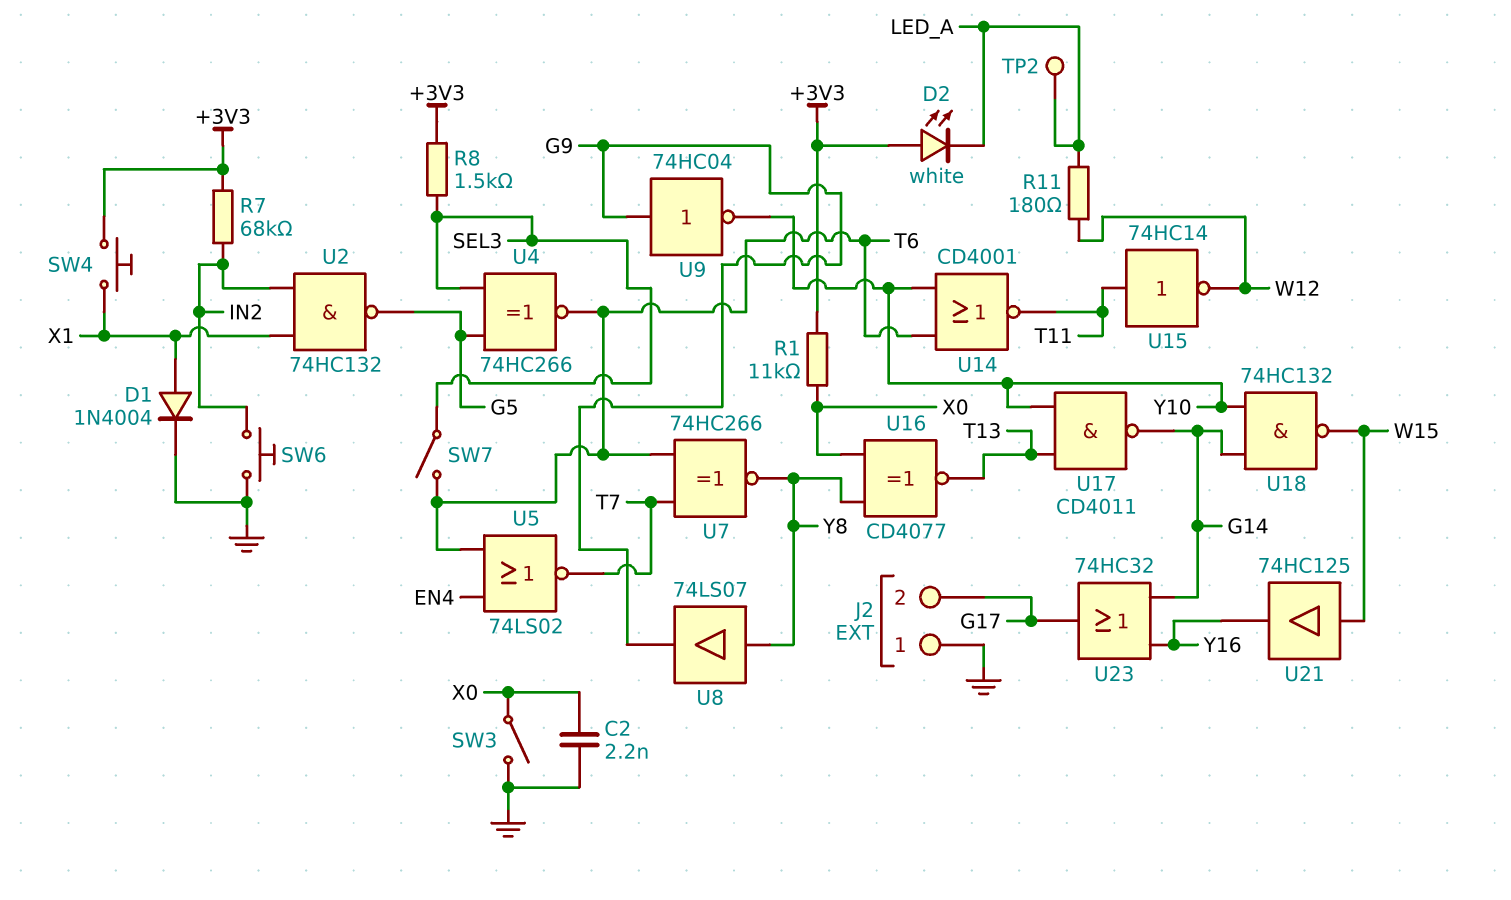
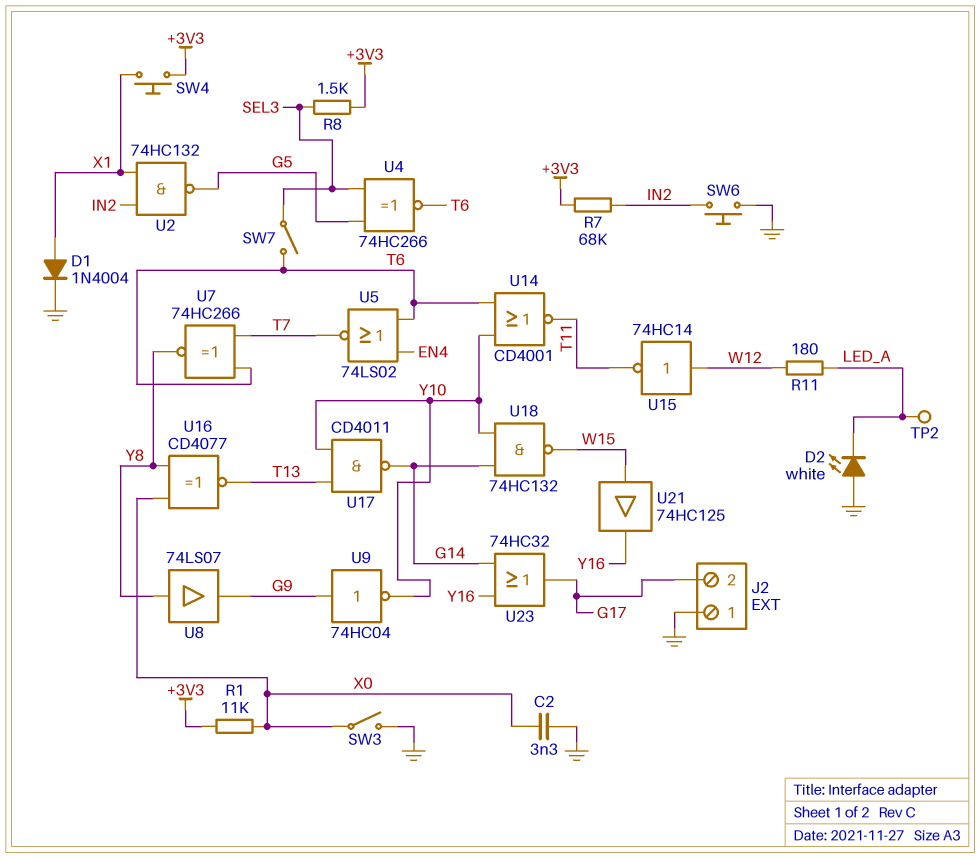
C2: 2.2nF (GND, X0) -> 3.3nF (GND, X0)
D2: LED white (A +3V3, K LED_A) -> LED white (A GND, K LED_A)
U15: NOT 74HC14 (in T11, out W12) -> NOT 74HC14 (in W12, out T11)

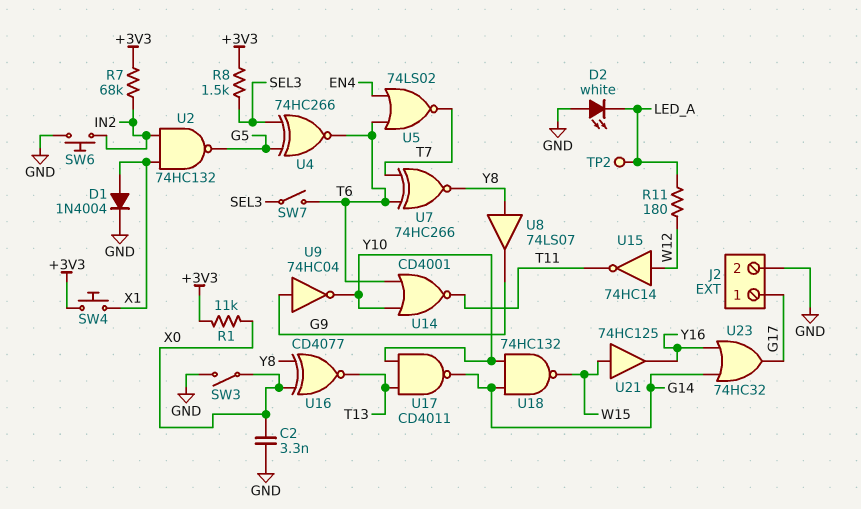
J2 pin 1: GND -> G17
J2 pin 2: G17 -> GND

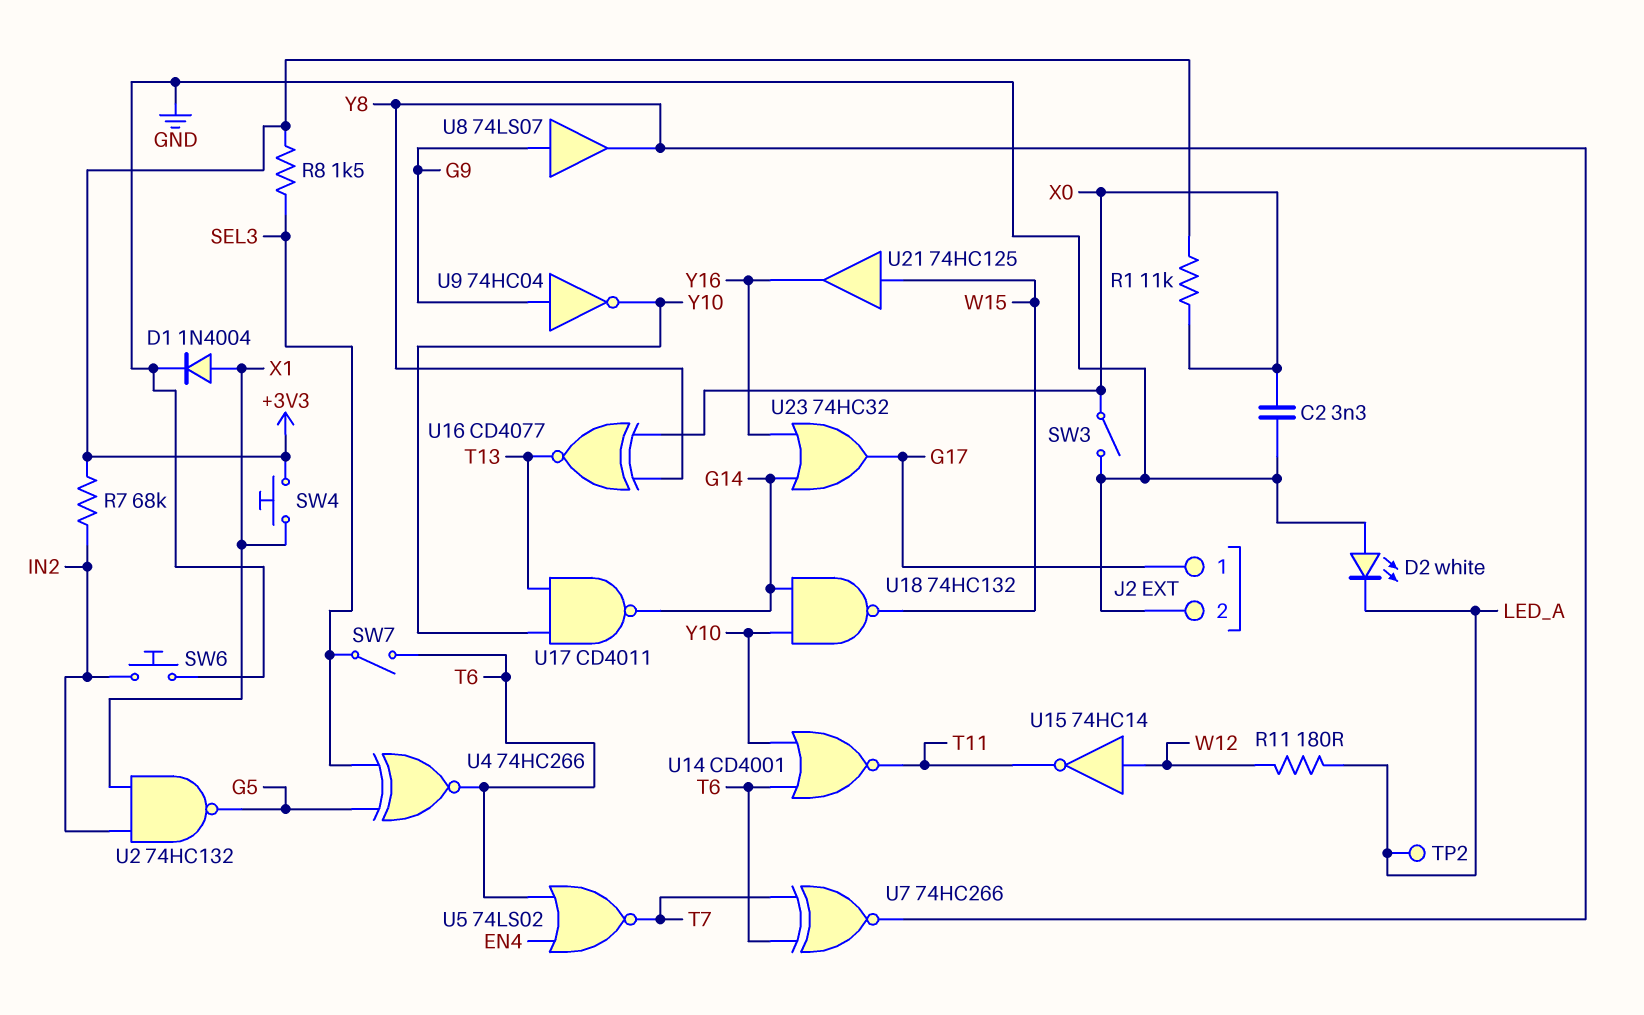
U8: buffer 74LS07 (in Y8, out G9) -> buffer 74LS07 (in G9, out Y8)

